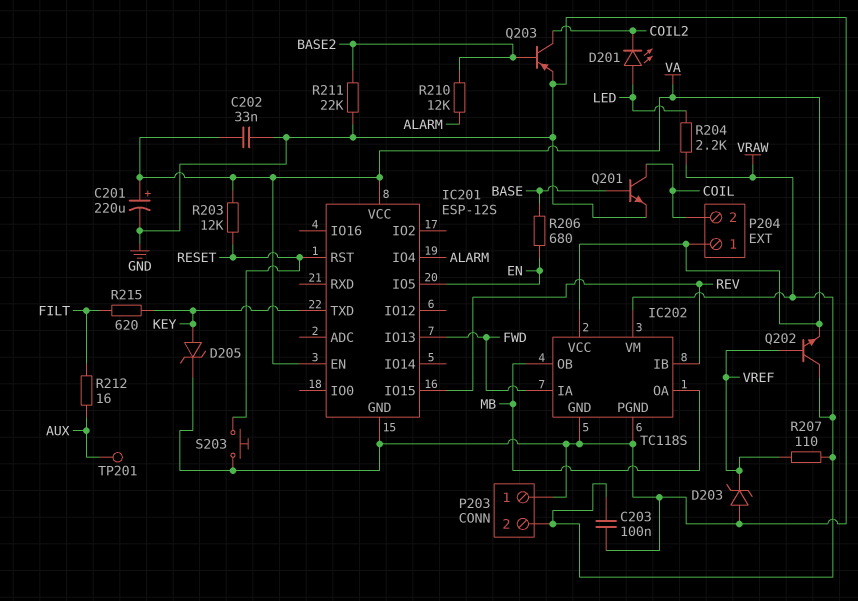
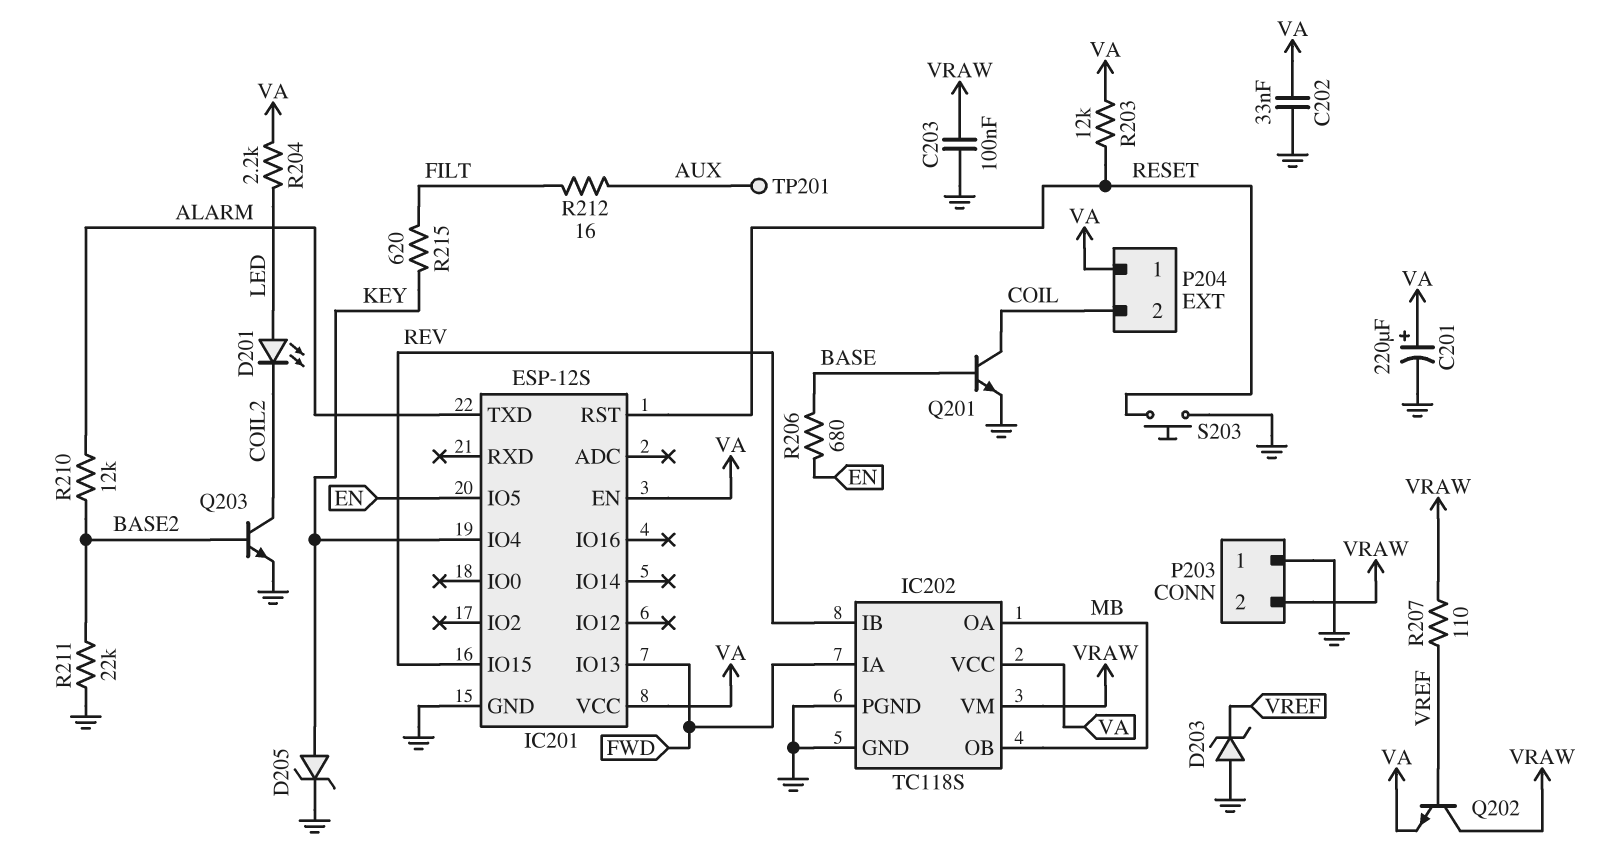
IC201 pin IO4: ALARM -> KEY
IC201 pin TXD: KEY -> ALARM
Q203: PNP (B BASE2, C COIL2, E GND) -> NPN (B BASE2, C COIL2, E GND)
R204: 2.2k (LED, VRAW) -> 2.2k (LED, VA)

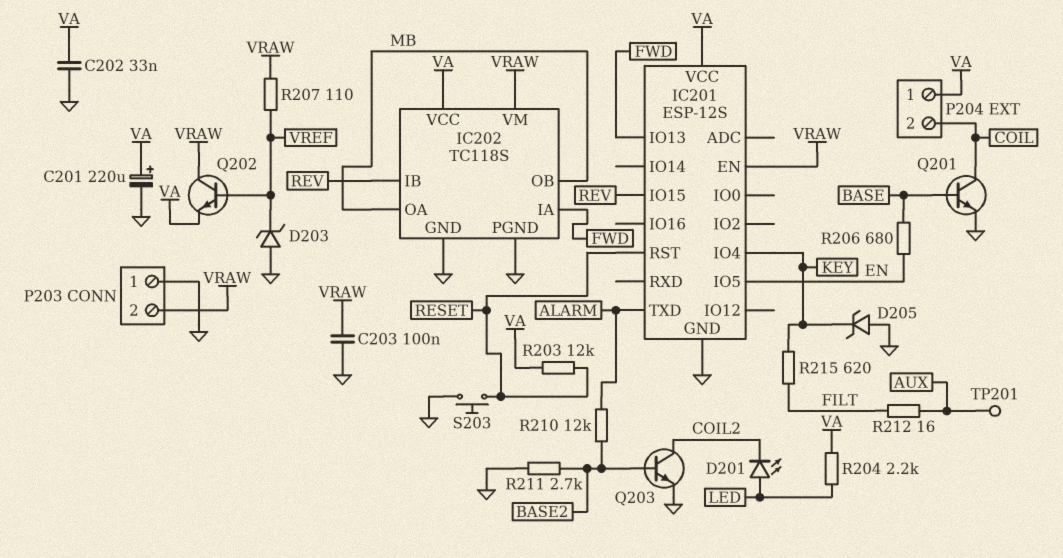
D205: zener (A KEY, K GND) -> zener (A GND, K KEY)
IC201 pin EN: VA -> VRAW
R211: 22k (BASE2, GND) -> 2.7k (BASE2, GND)

